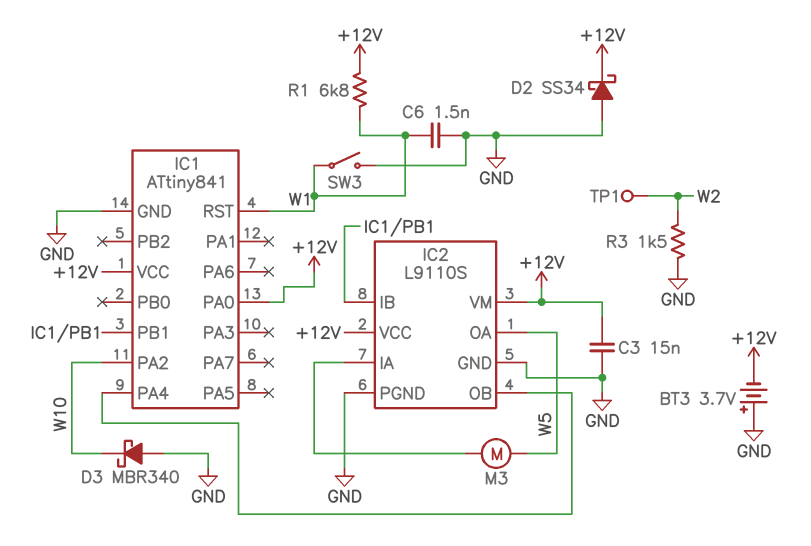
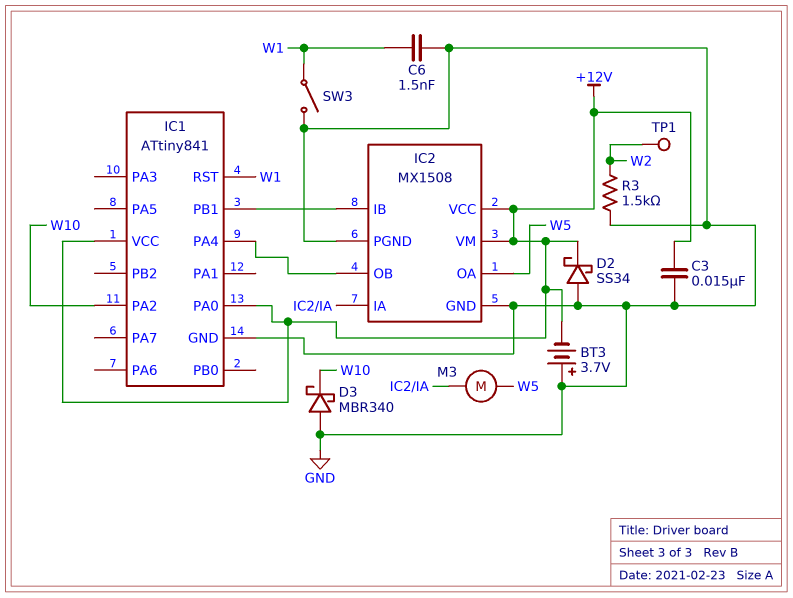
IC2: L9110S -> MX1508
R1: 6.8k (+12V, W1) -> none

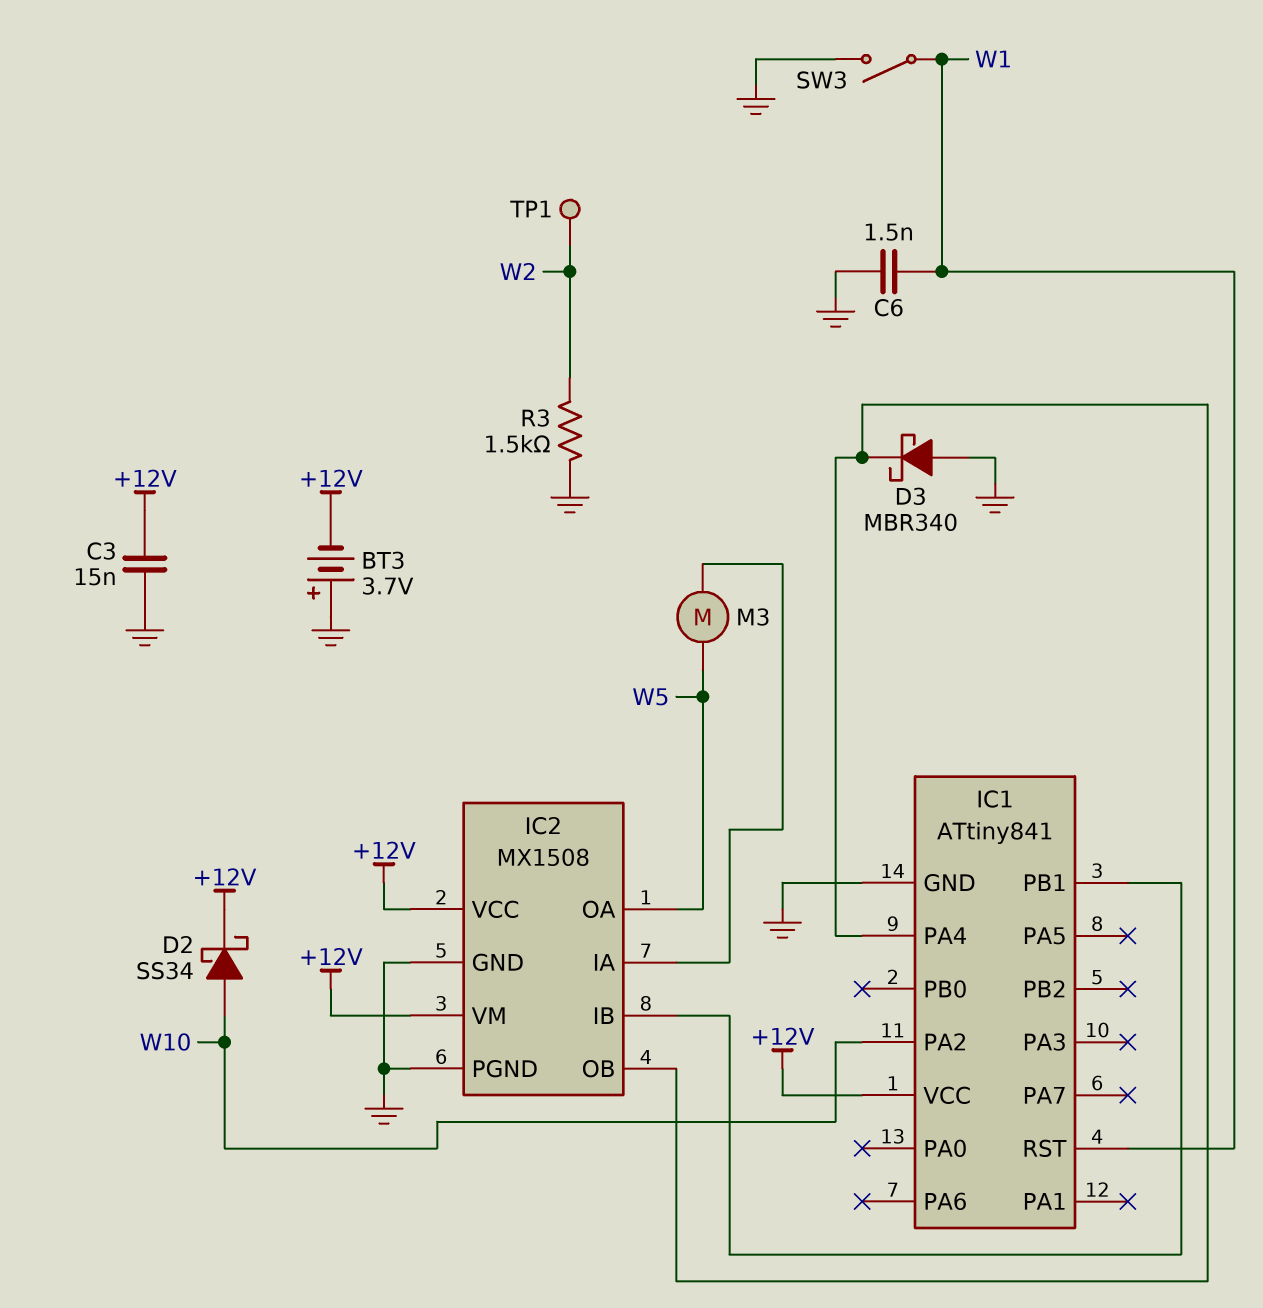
D2: schottky SS34 (A GND, K +12V) -> schottky SS34 (A W10, K +12V)
D3: schottky MBR340 (A GND, K W10) -> schottky MBR340 (A GND, K IC1/PA4)
IC1 pin PA0: +12V -> none

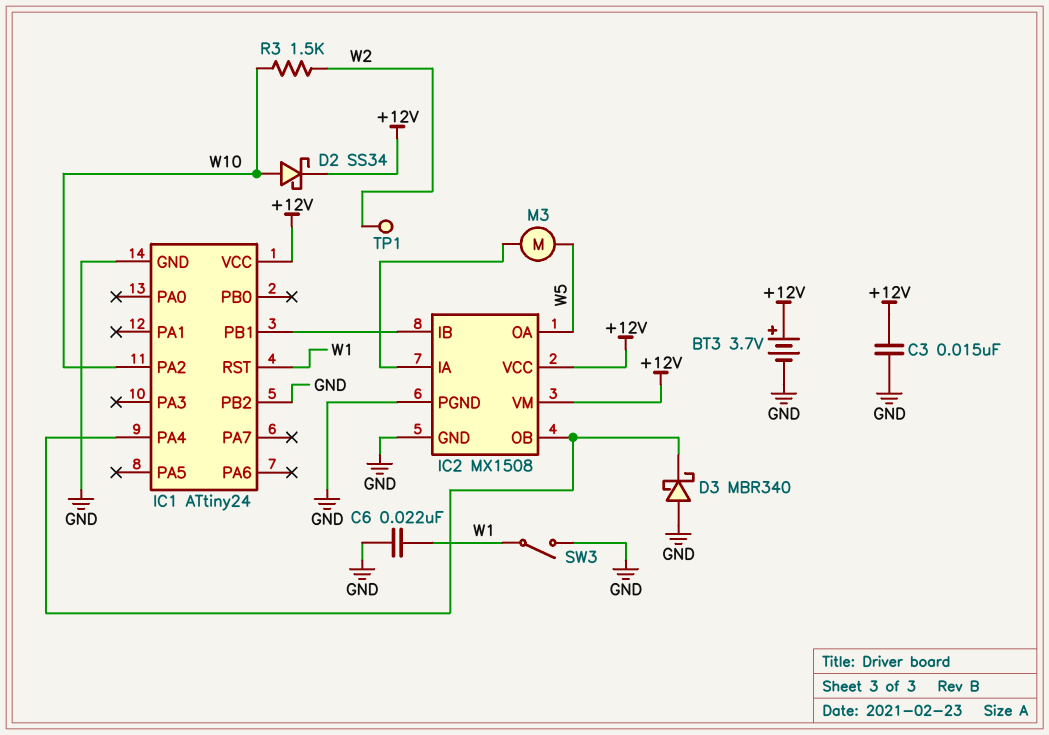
BT3: 3.7V (plus GND, minus +12V) -> 3.7V (plus +12V, minus GND)
C6: 1.5nF (GND, W1) -> 22nF (GND, W1)
IC1: ATtiny841 -> ATtiny24
IC1 pin PB2: none -> GND
R3: 1.5k (GND, W2) -> 1.5k (W2, W10)

